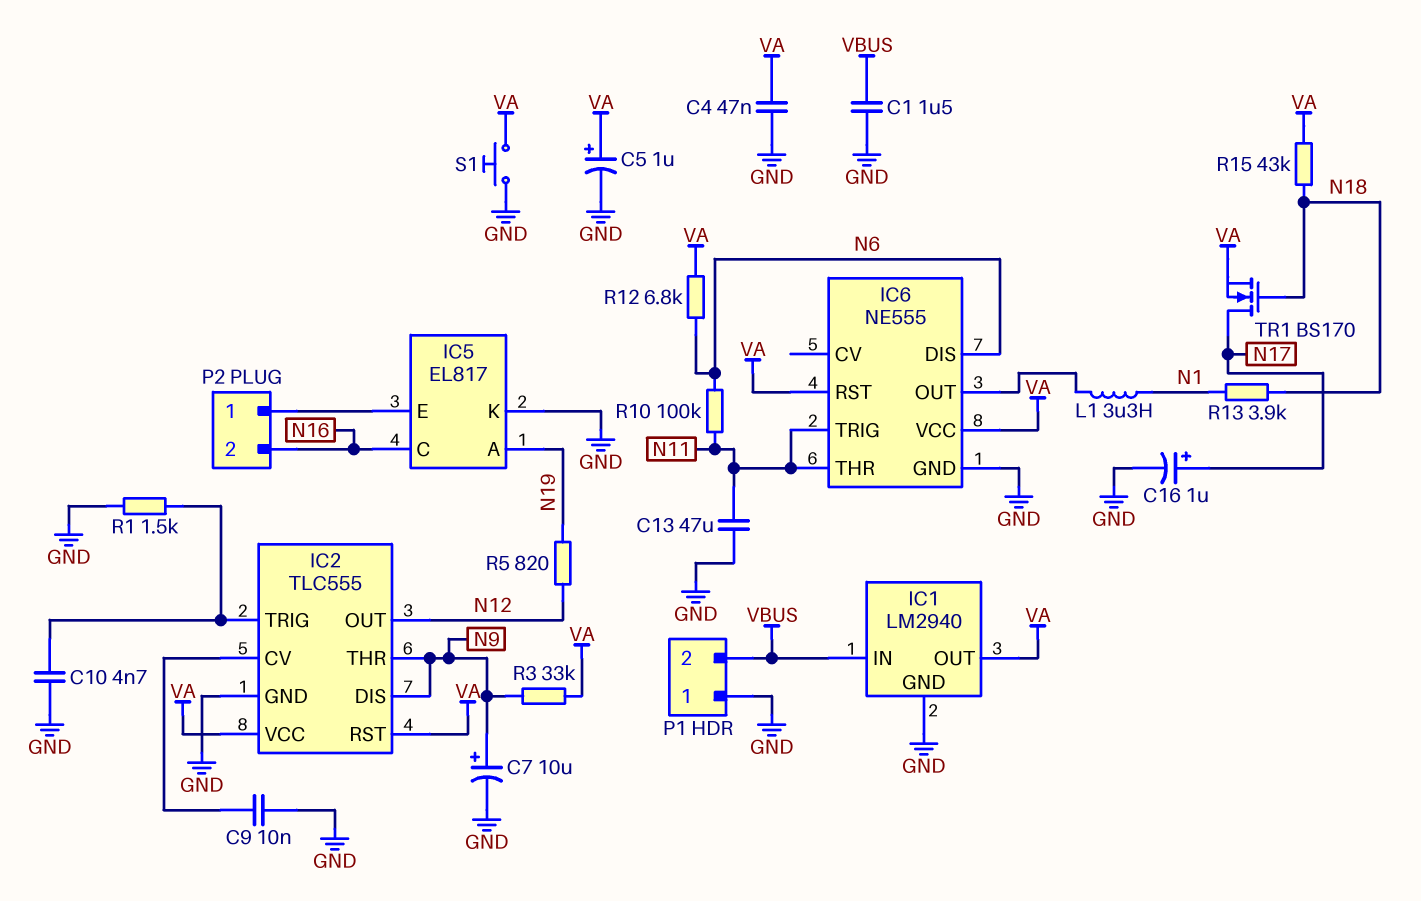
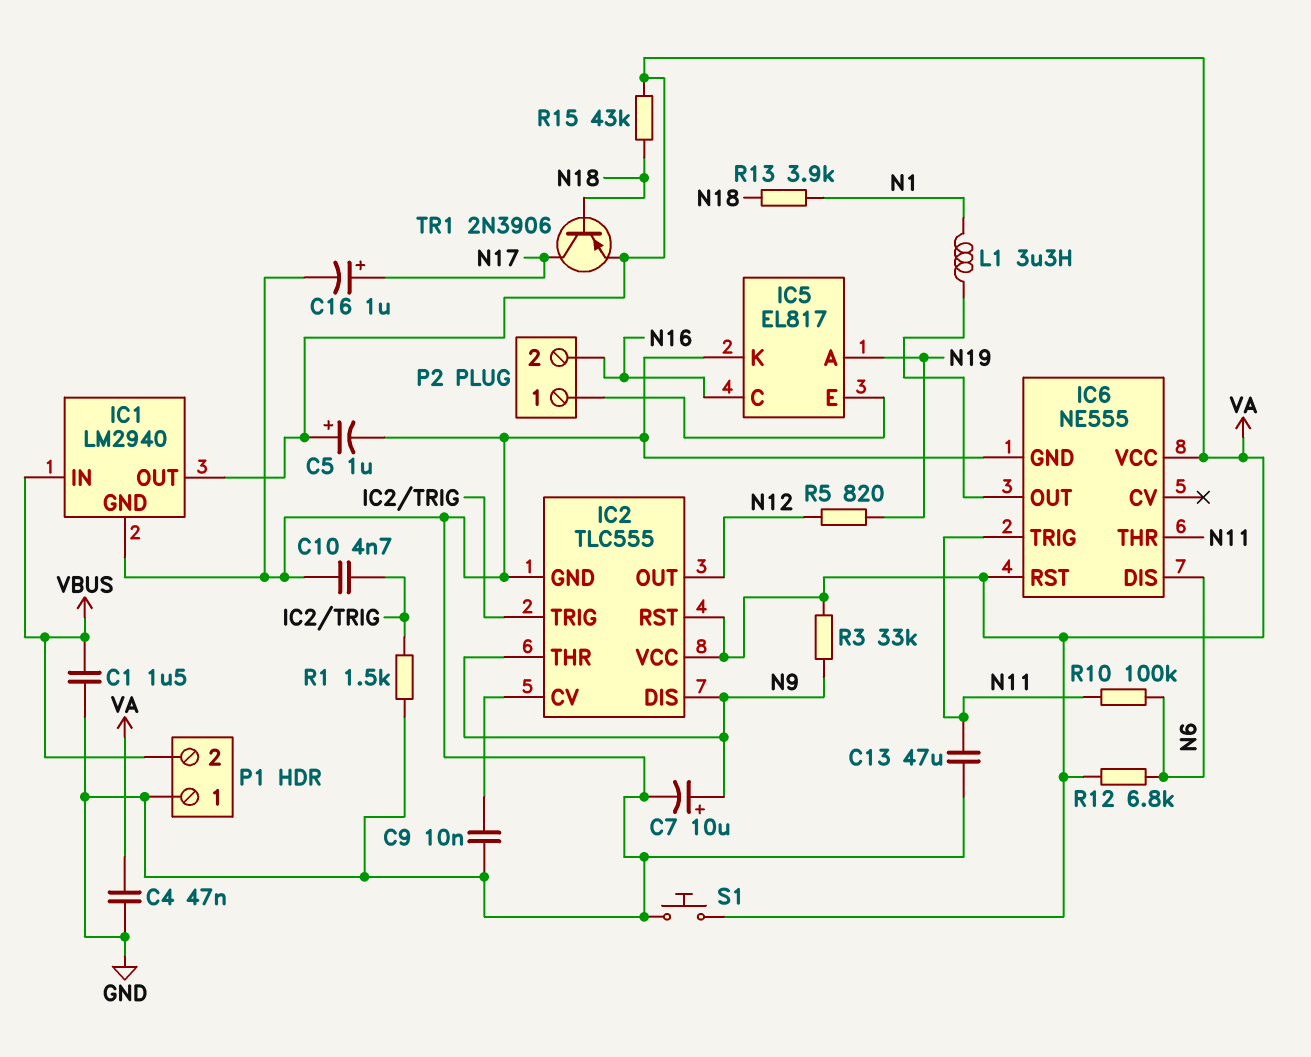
TR1: NMOS BS170 (G N18, D N17, S VA) -> PNP 2N3906 (B N18, C N17, E VA)

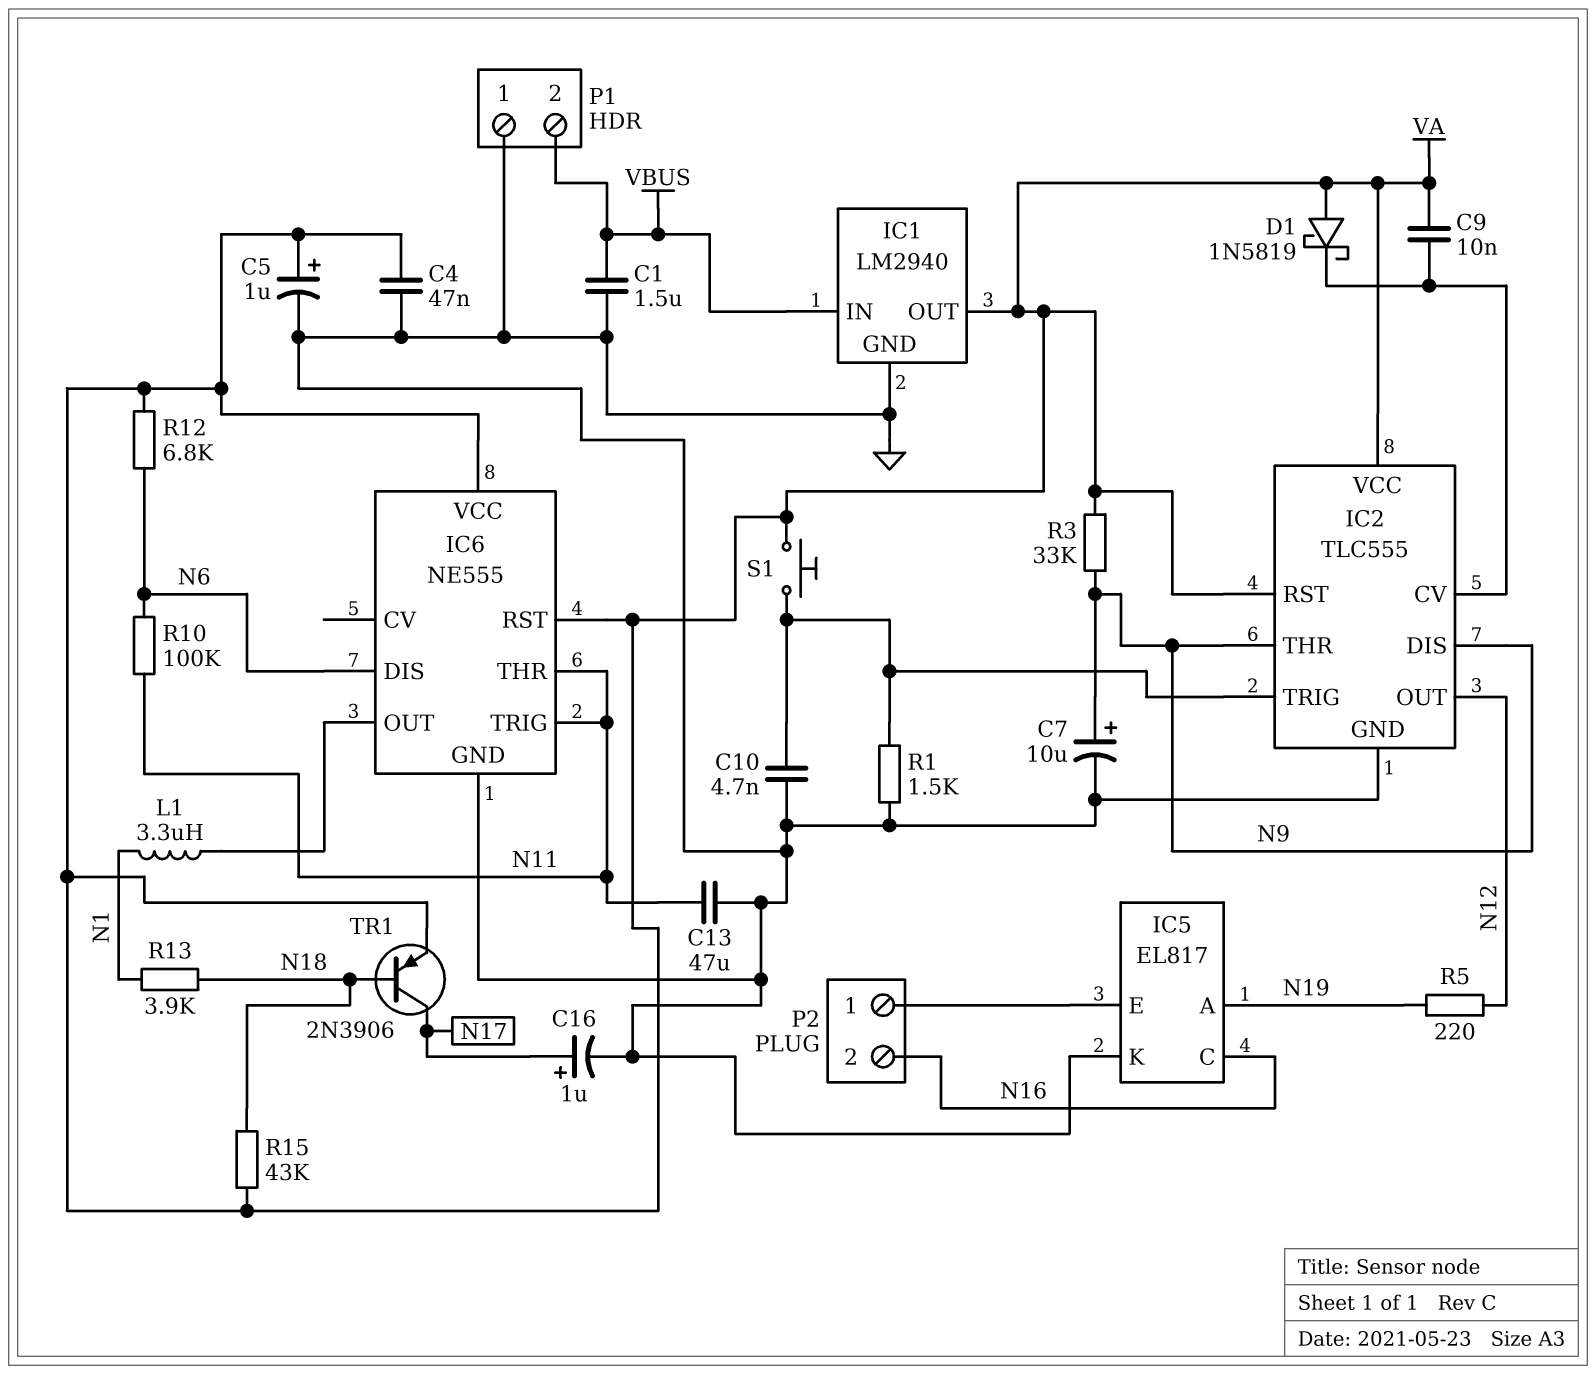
C9: 10nF (GND, IC2/CV) -> 10nF (IC2/CV, VA)
D1: none -> schottky 1N5819 (A VA, K IC2/CV)
R5: 820 (N12, N19) -> 220 (N12, N19)
S1: button (GND, VA) -> button (IC2/TRIG, VA)

